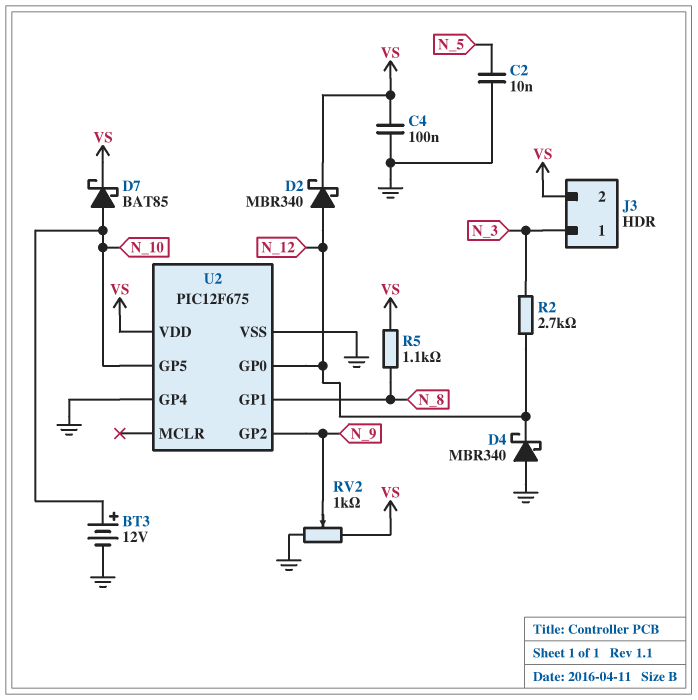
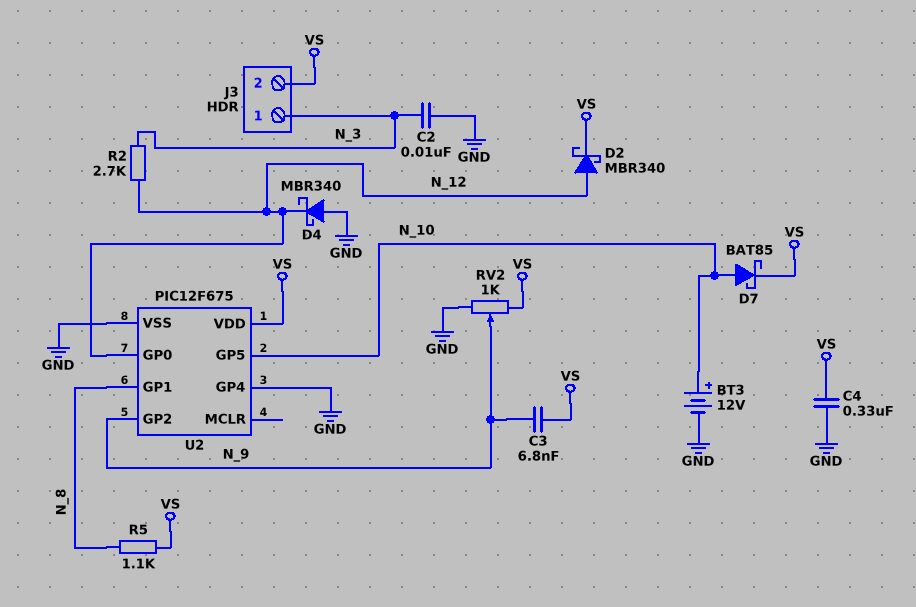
C2: 10nF (GND, N_5) -> 10nF (GND, N_3)
C3: none -> 6.8nF (N_9, VS)
C4: 100nF (GND, VS) -> 330nF (GND, VS)

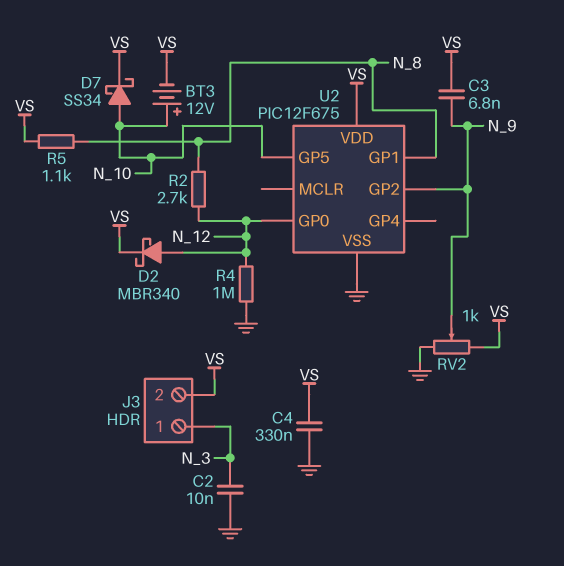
BT3: 12V (plus N_10, minus GND) -> 12V (plus N_10, minus VS)
D4: schottky MBR340 (A GND, K N_12) -> none
D7: schottky BAT85 (A N_10, K VS) -> schottky SS34 (A N_10, K VS)
R2: 2.7k (N_3, N_12) -> 2.7k (N_8, N_12)
R4: none -> 1M (GND, N_12)
U2 pin GP4: GND -> none

